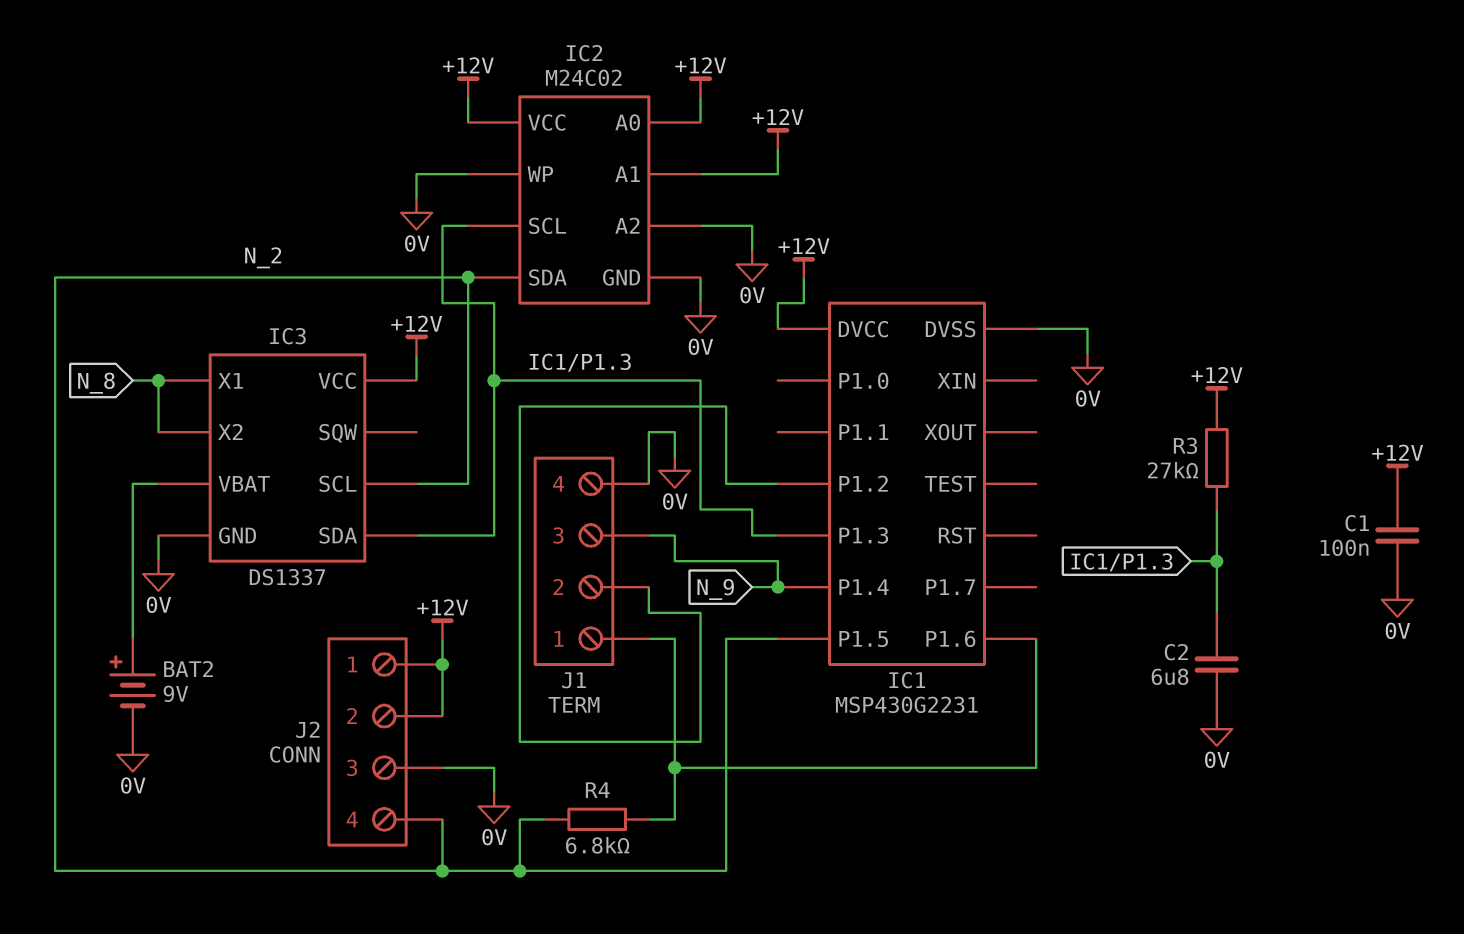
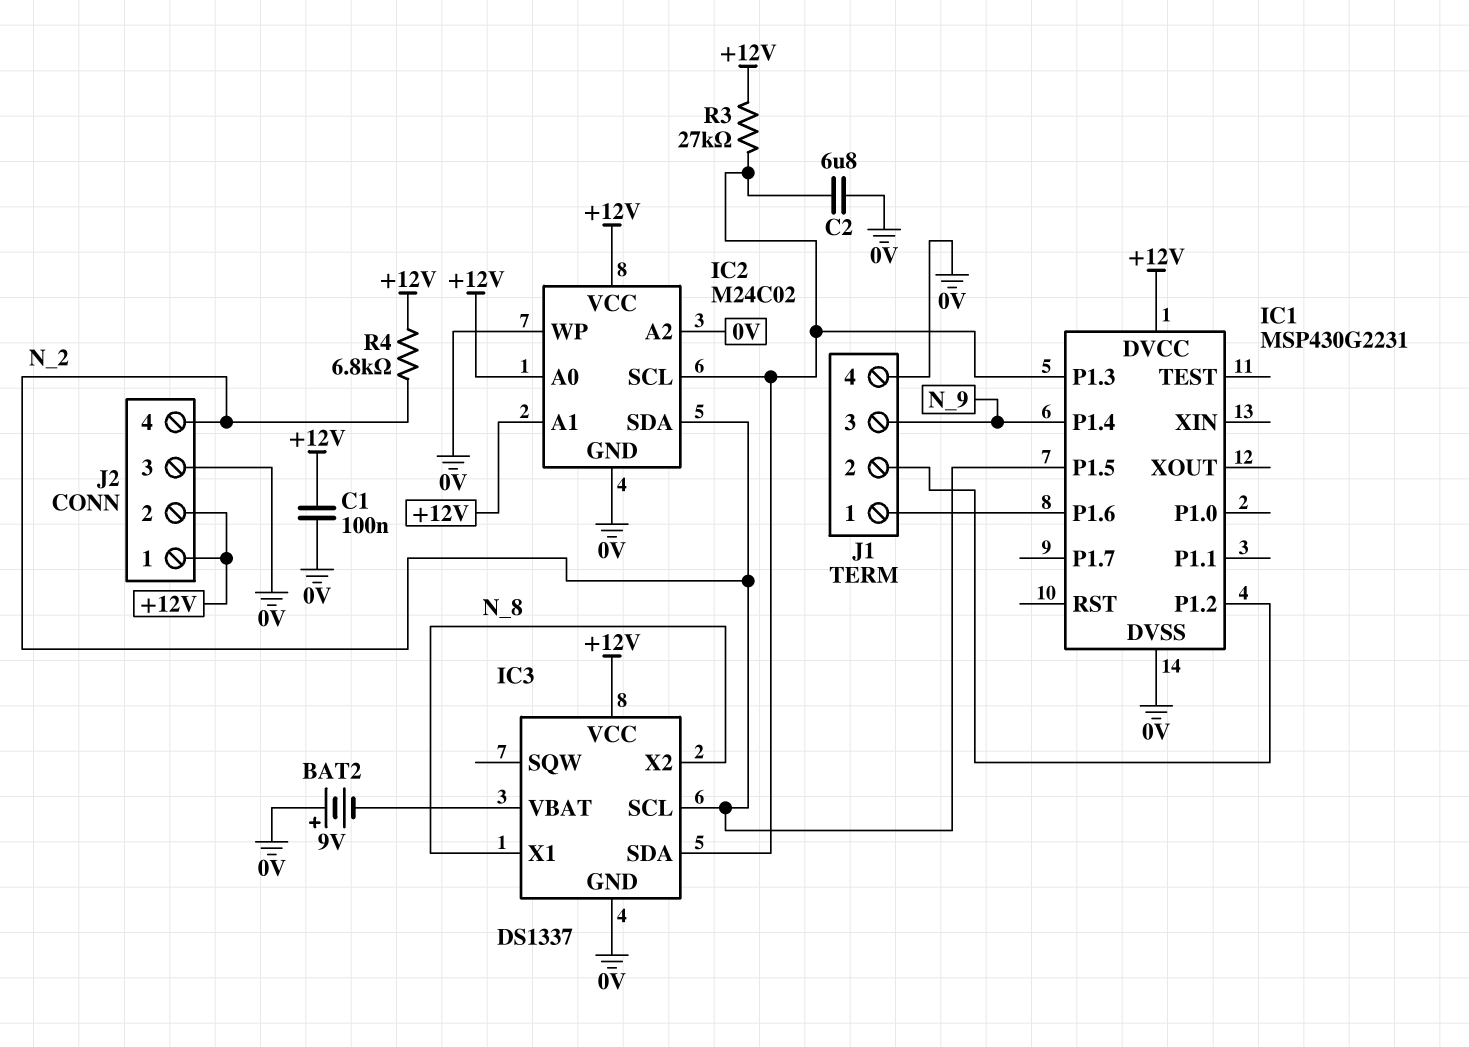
BAT2: 9V (plus IC3/VBAT, minus 0V) -> 9V (plus 0V, minus IC3/VBAT)
R4: 6.8k (IC1/P1.6, N_2) -> 6.8k (+12V, N_2)

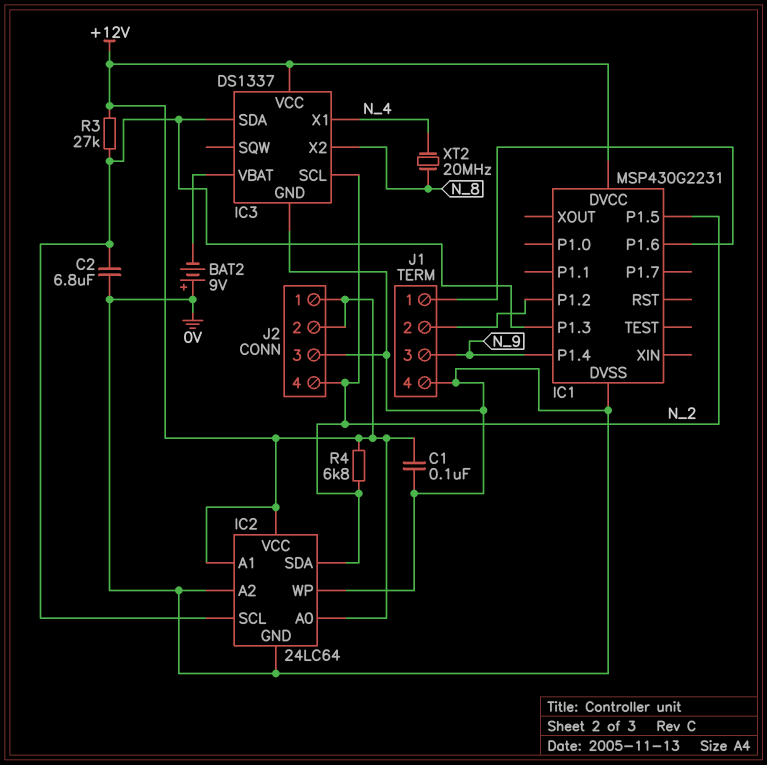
IC2: M24C02 -> 24LC64
IC3 pin X1: N_8 -> N_4
XT2: none -> 20MHz (N_4, N_8)

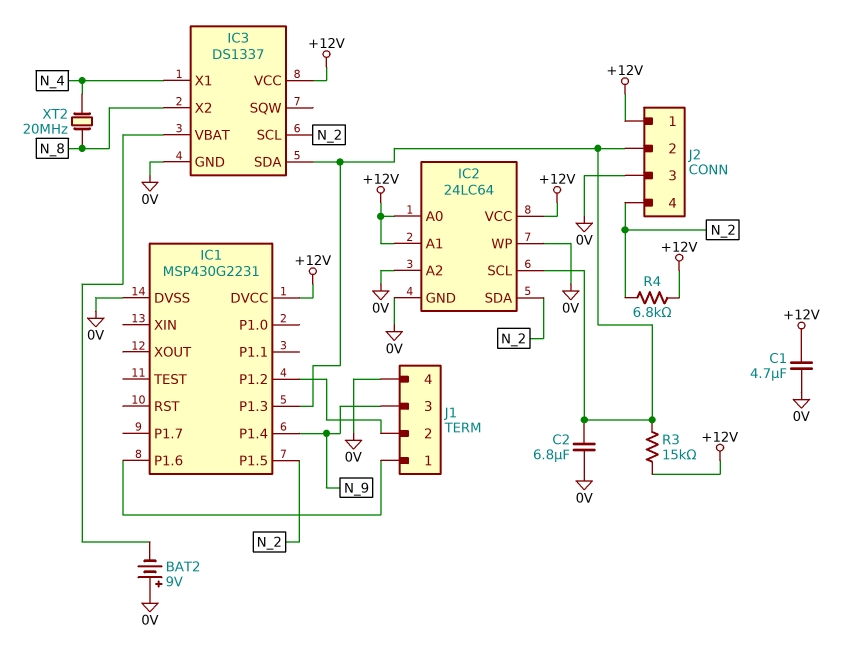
C1: 100nF (+12V, 0V) -> 4.7uF (+12V, 0V)
J2 pin 2: +12V -> IC1/P1.3
R3: 27k (+12V, IC1/P1.3) -> 15k (+12V, IC1/P1.3)

